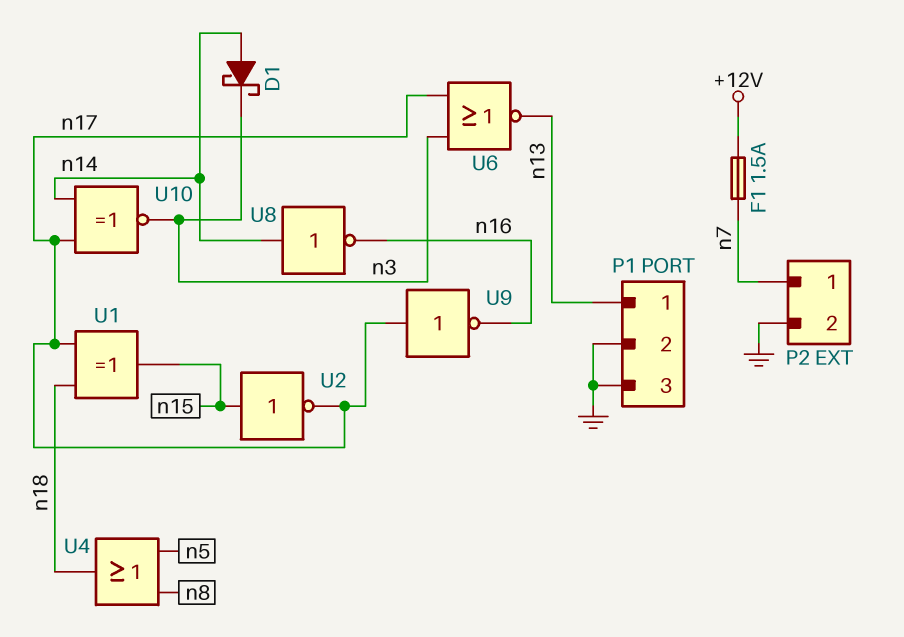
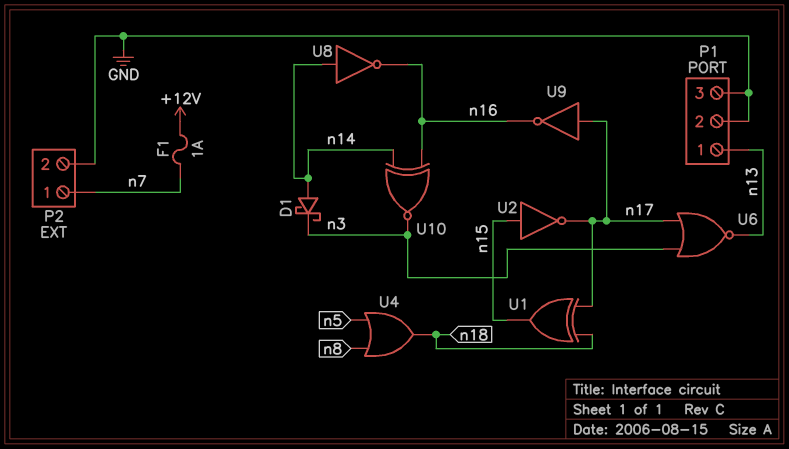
F1: 1.5A (+12V, n7) -> 1A (+12V, n7)
U10: XNOR (in n14, in n17, out n3) -> XNOR (in n14, in n16, out n3)

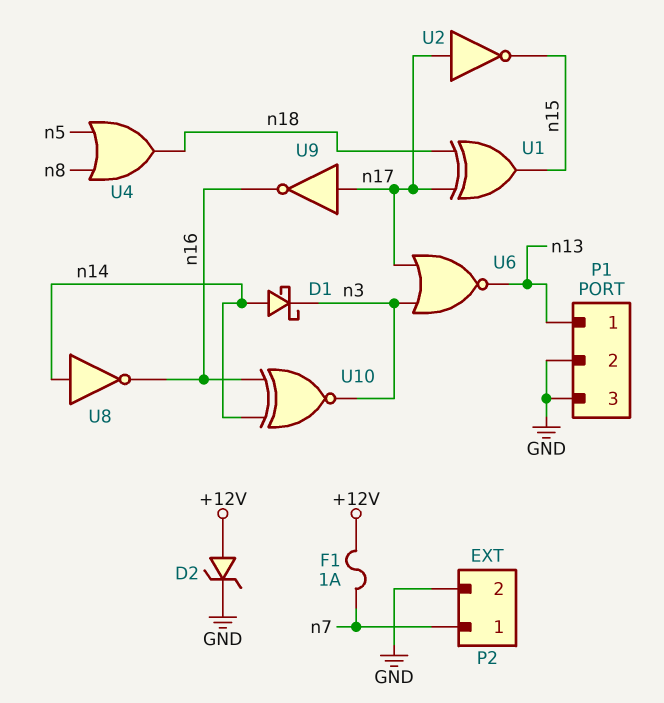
D2: none -> zener (A +12V, K GND)
U2: NOT (in n15, out n17) -> NOT (in n17, out n15)

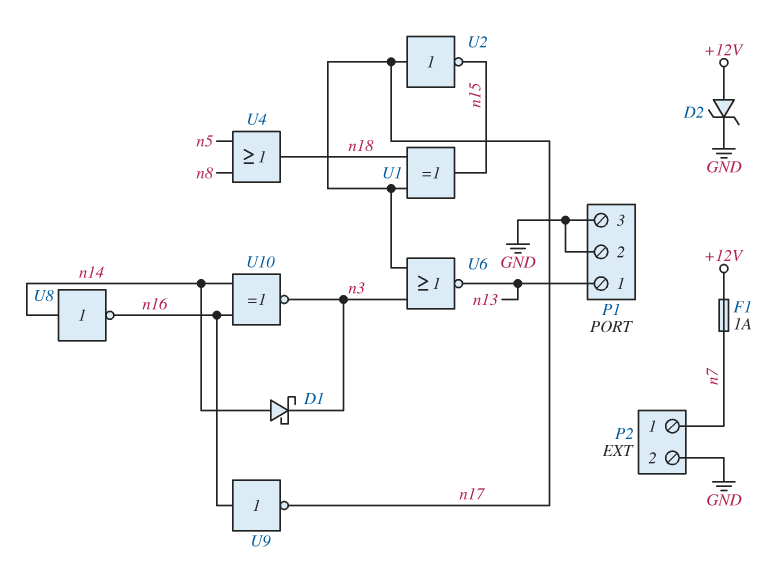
U9: NOT (in n17, out n16) -> NOT (in n16, out n17)

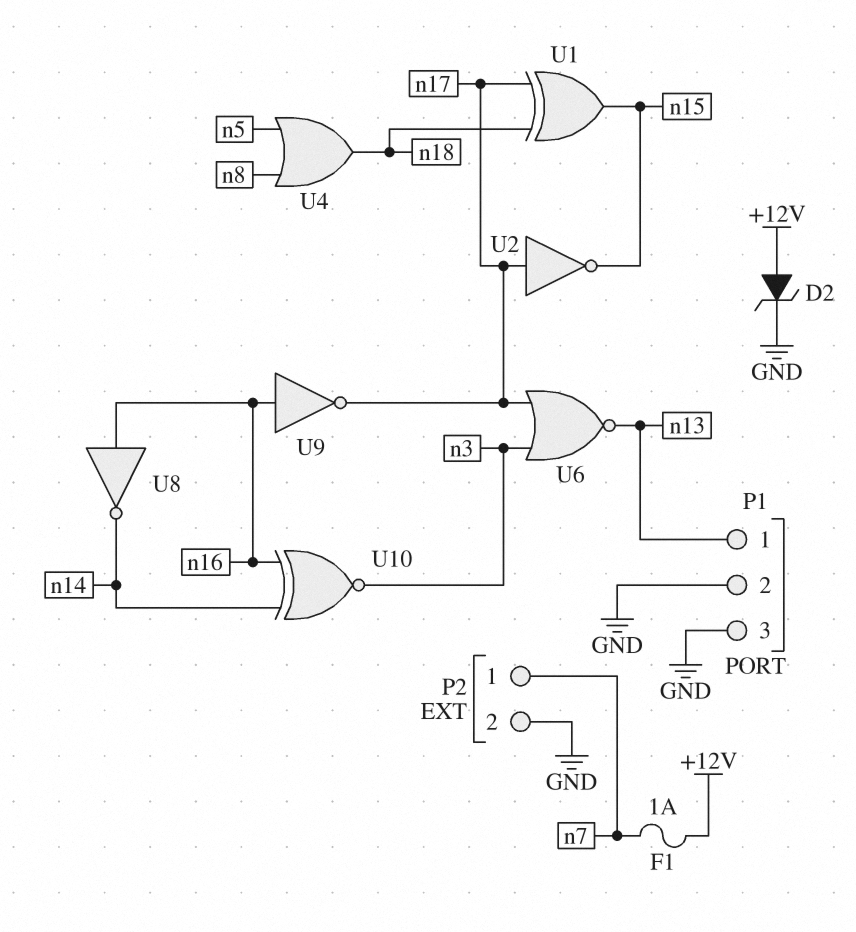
D1: schottky (A n14, K n3) -> none
U8: NOT (in n14, out n16) -> NOT (in n16, out n14)

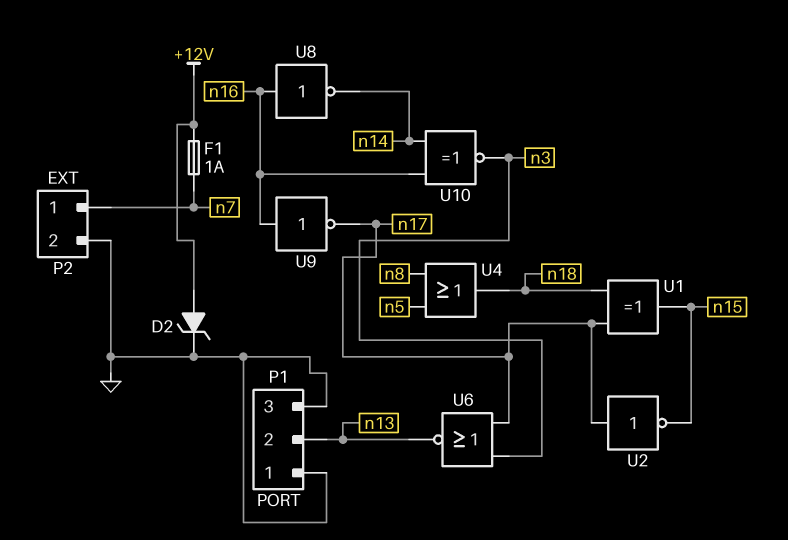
P1 pin 1: n13 -> GND
P1 pin 2: GND -> n13

